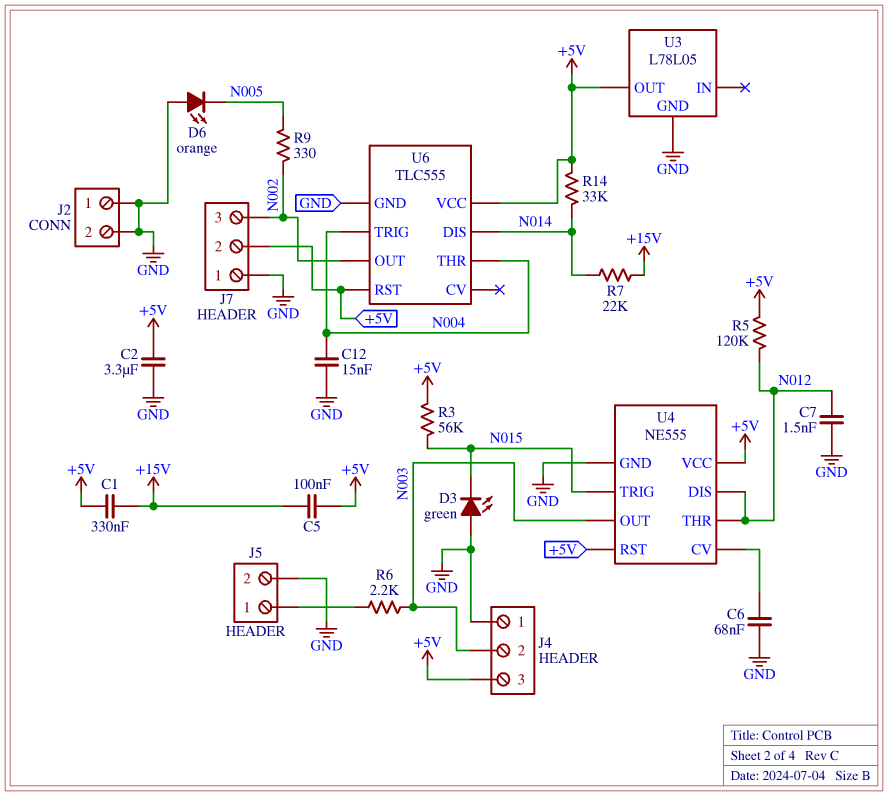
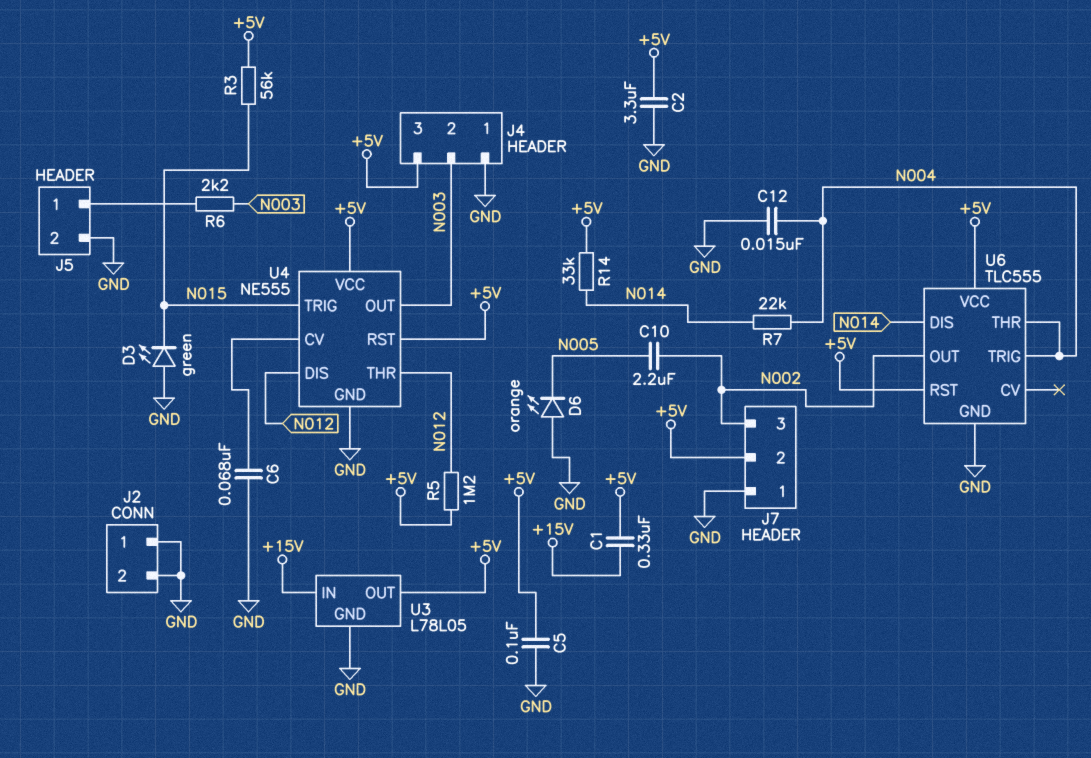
C5: 100nF (+5V, +15V) -> 100nF (+5V, GND)
C7: 1.5nF (GND, N012) -> none
C10: none -> 2.2uF (N002, N005)
R5: 120k (+5V, N012) -> 1.2M (+5V, N012)
R7: 22k (+15V, N014) -> 22k (N004, N014)
R9: 330 (N002, N005) -> none
U3 pin IN: none -> +15V

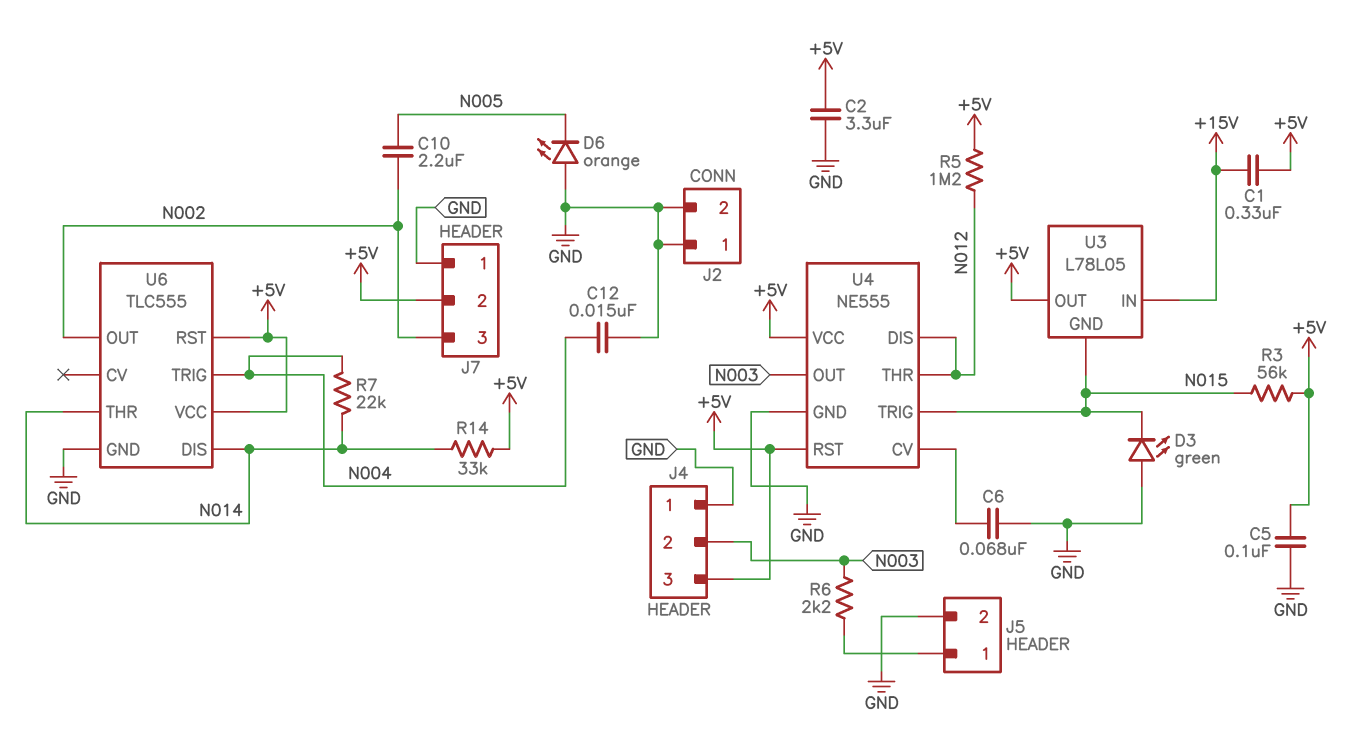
U3 pin GND: GND -> N015
U6 pin THR: N004 -> N014

